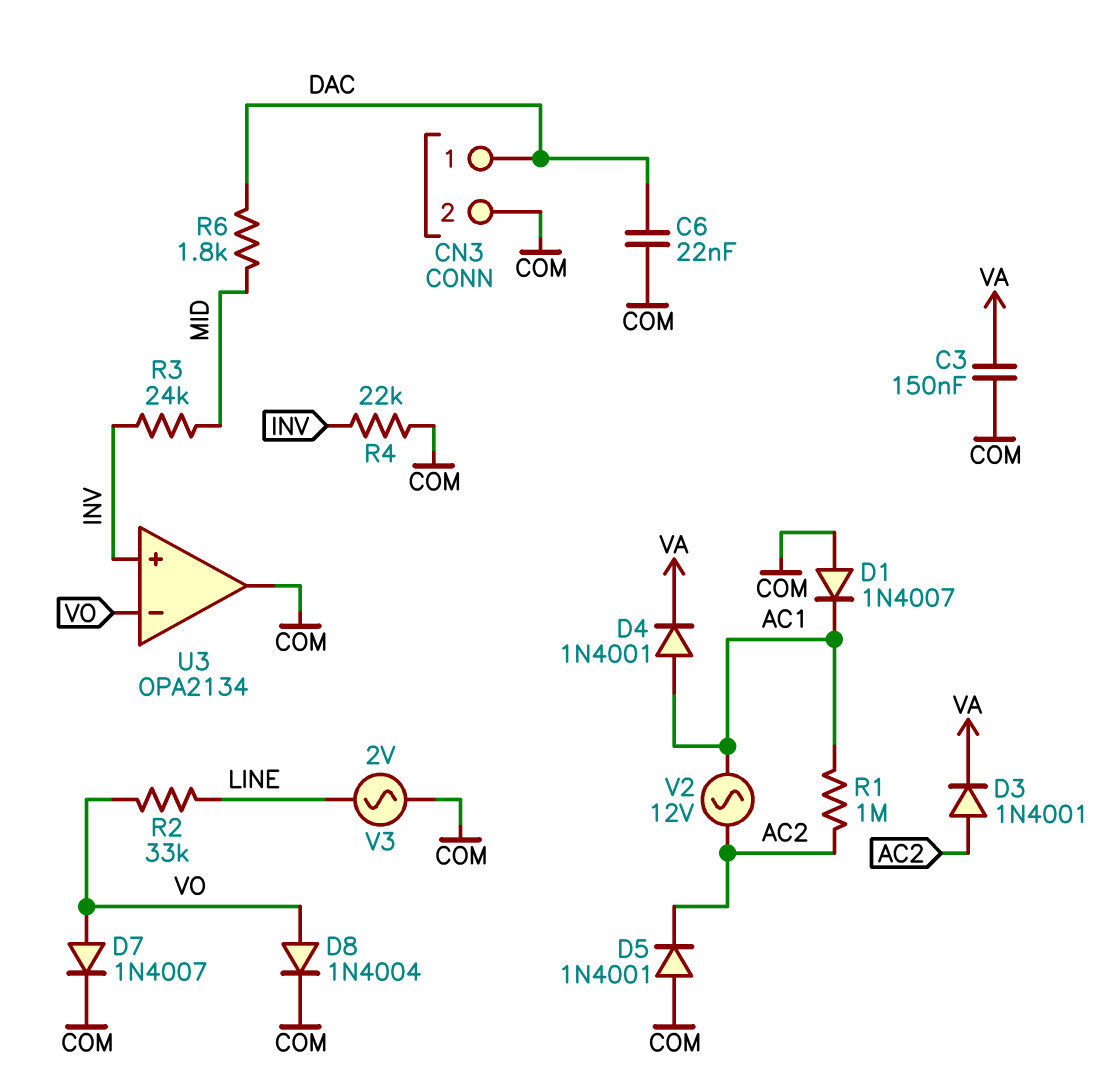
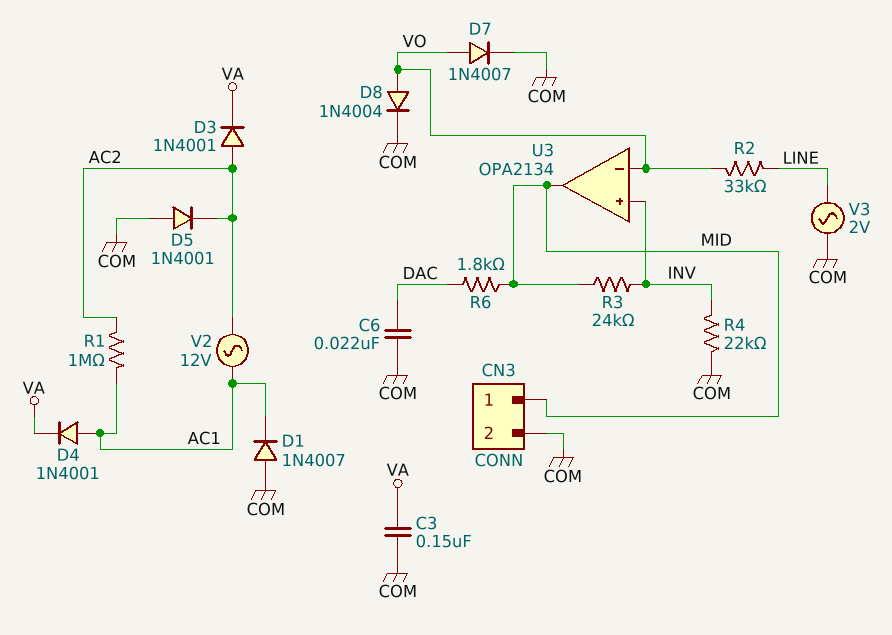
CN3 pin 1: DAC -> MID
U3 pin out: COM -> MID

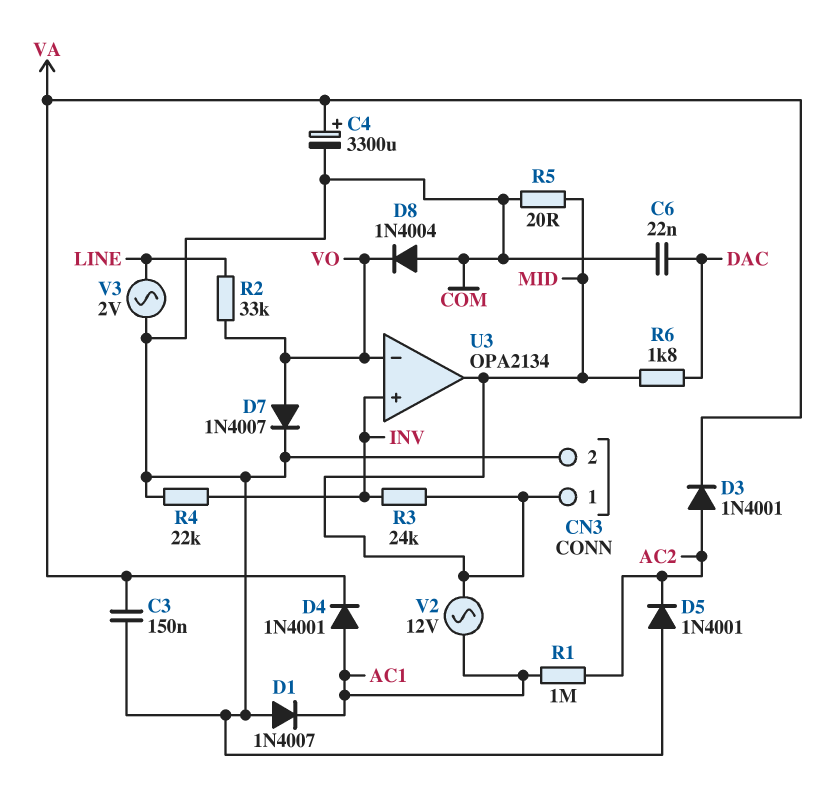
C4: none -> 3300uF (plus VA, minus COM)
D8: diode 1N4004 (A VO, K COM) -> diode 1N4004 (A COM, K VO)
R5: none -> 20 (COM, MID)
V2: AC 12V (AC1, AC2) -> AC 12V (AC1, MID)

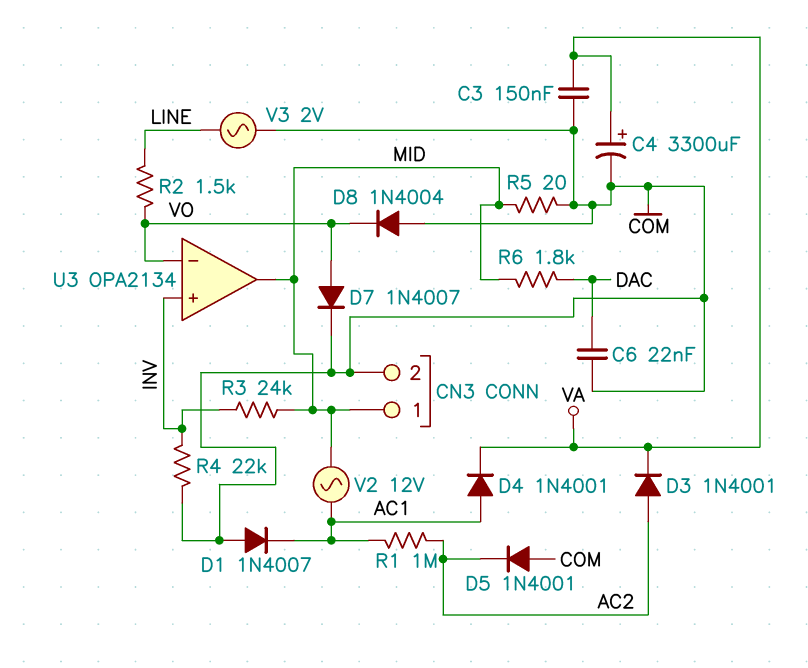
R2: 33k (LINE, VO) -> 1.5k (LINE, VO)

